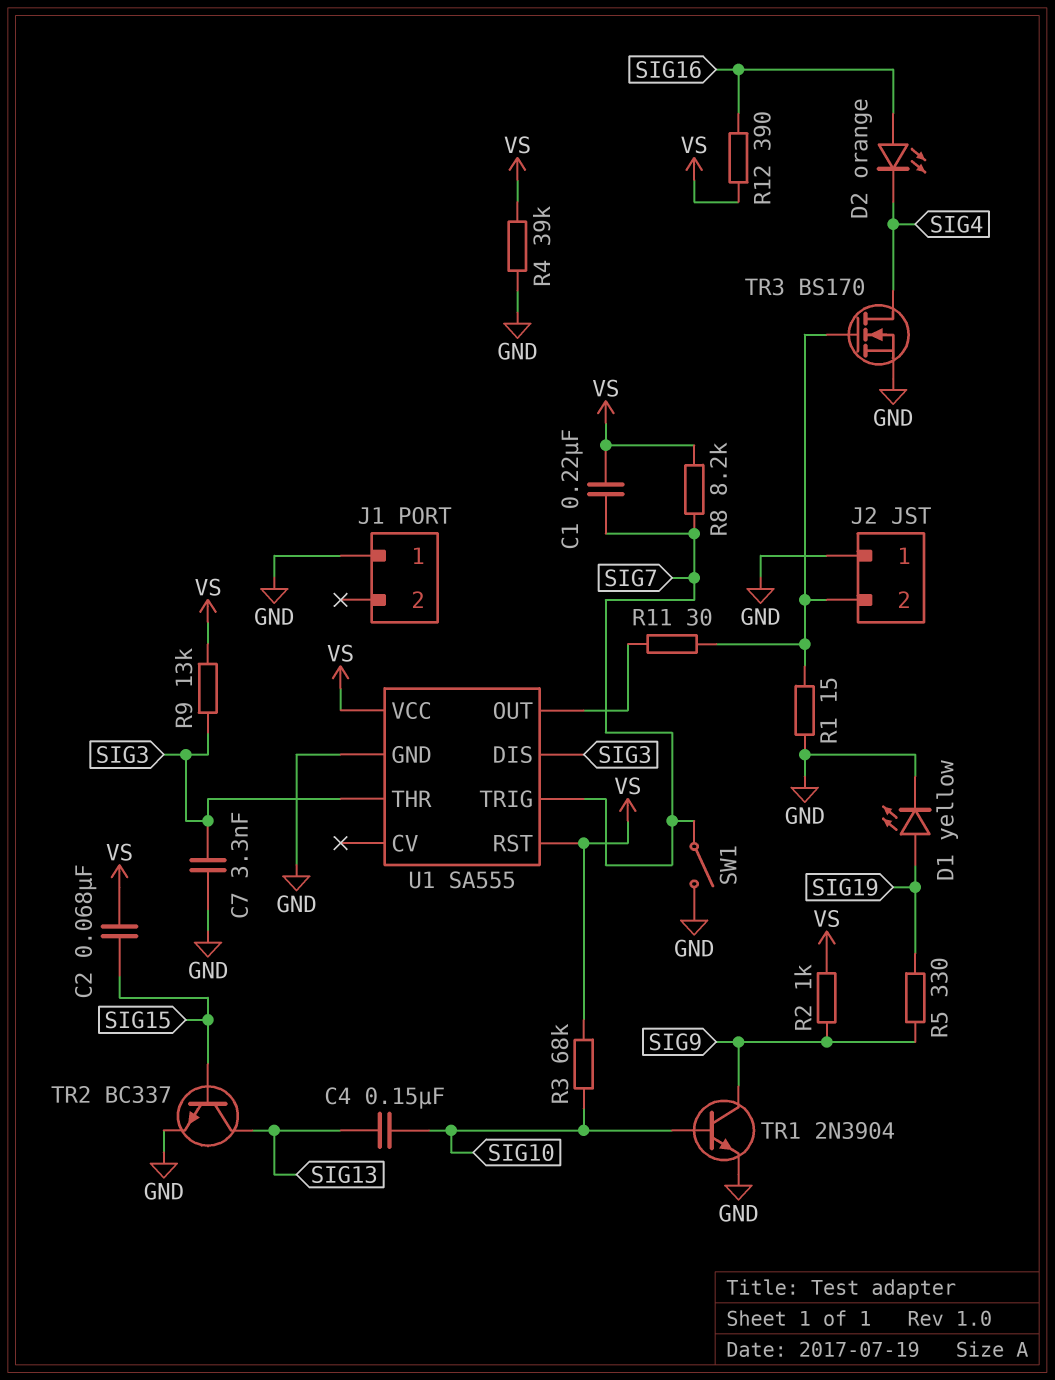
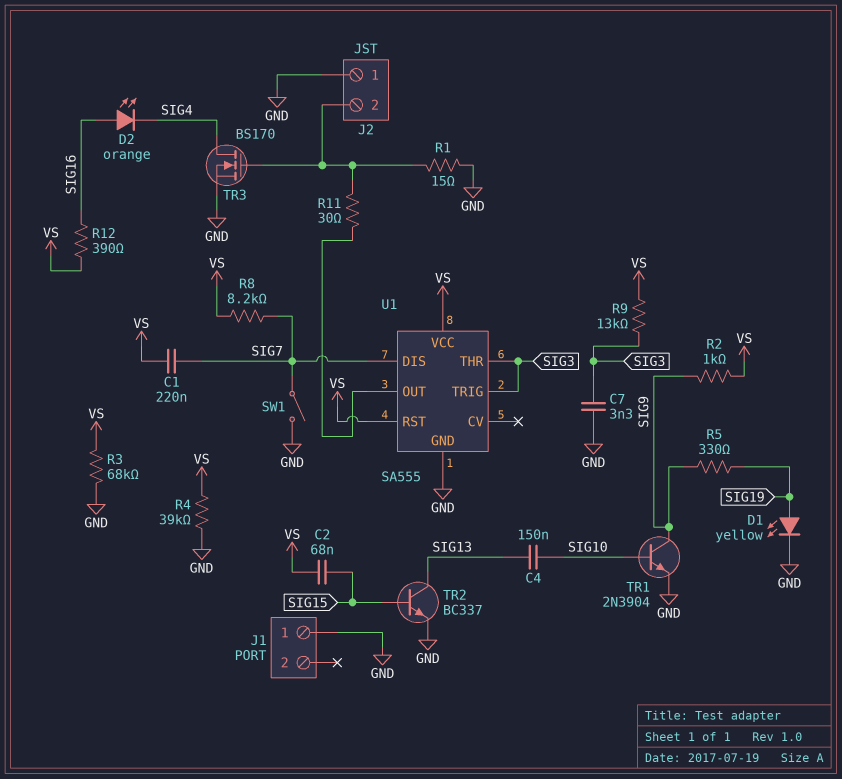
R3: 68k (SIG10, VS) -> 68k (GND, VS)
U1 pin DIS: SIG3 -> SIG7
U1 pin TRIG: SIG7 -> SIG3

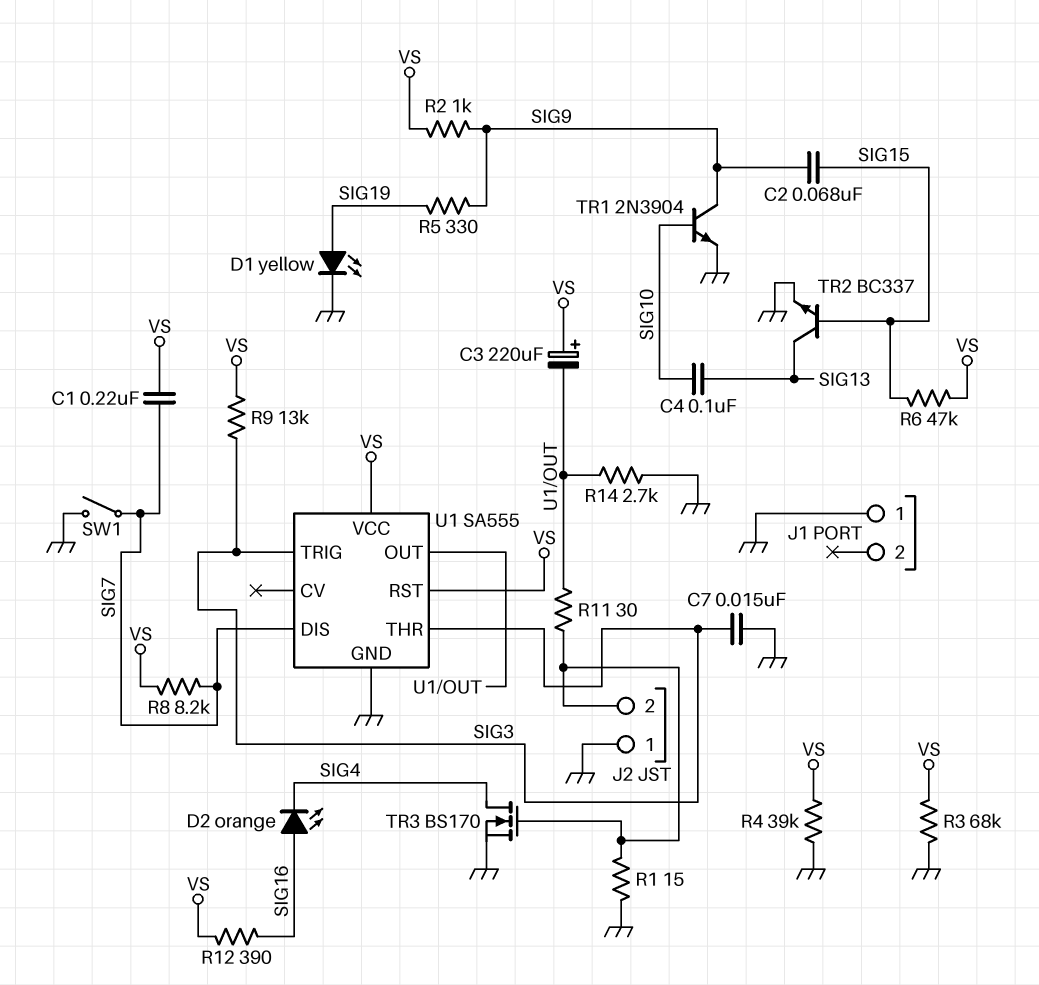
C2: 68nF (SIG15, VS) -> 68nF (SIG9, SIG15)
C3: none -> 220uF (plus VS, minus U1/OUT)
C4: 150nF (SIG10, SIG13) -> 100nF (SIG10, SIG13)
C7: 3.3nF (GND, SIG3) -> 15nF (GND, SIG3)
R6: none -> 47k (SIG15, VS)
R14: none -> 2.7k (GND, U1/OUT)

